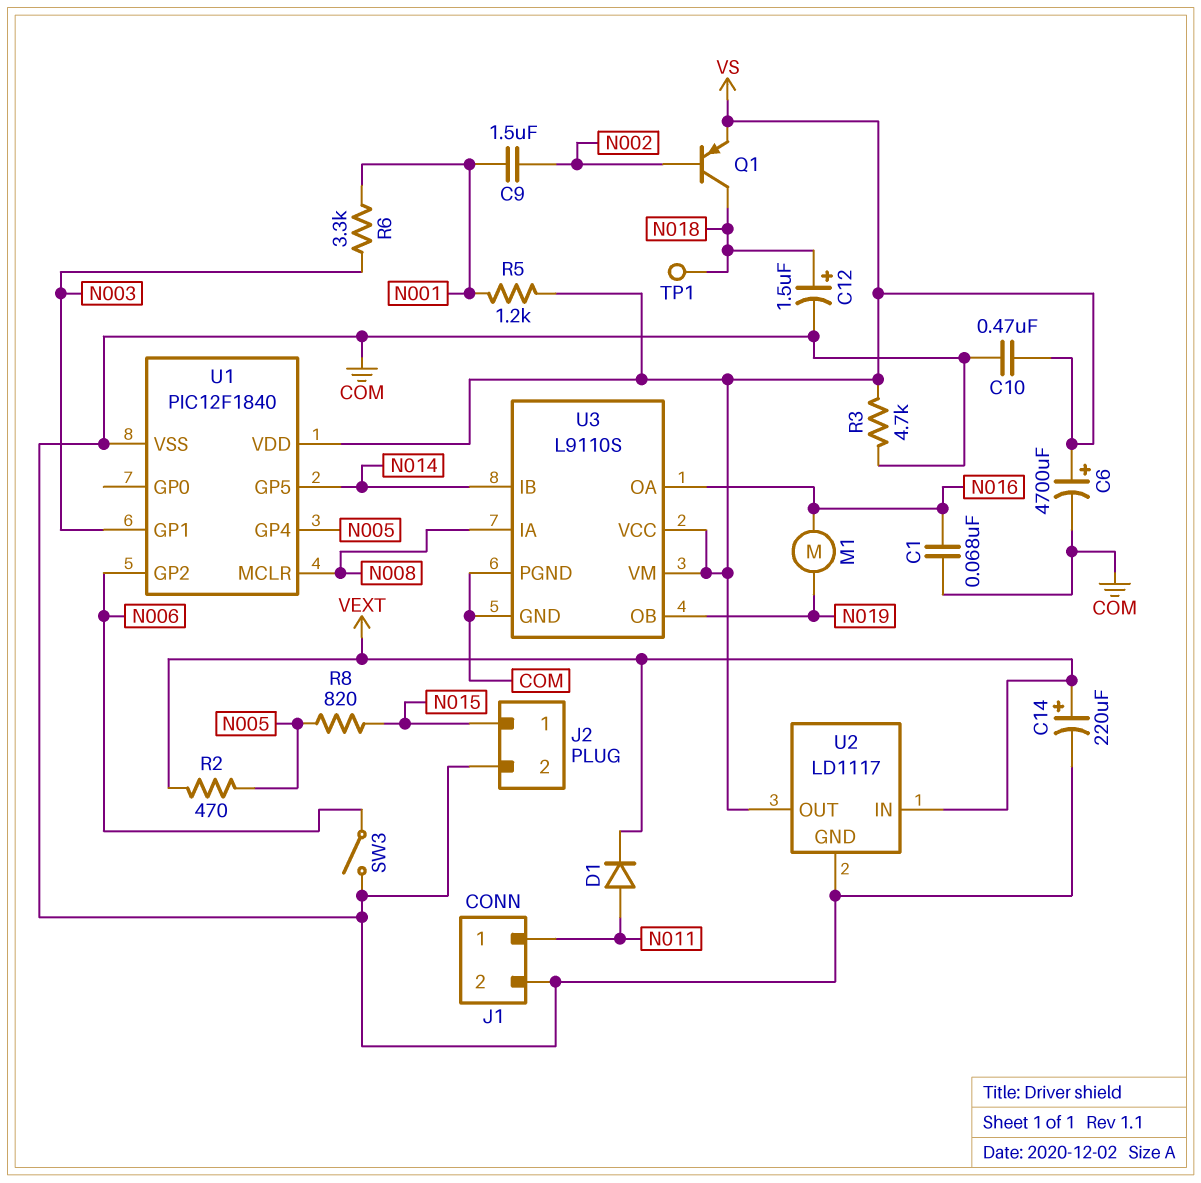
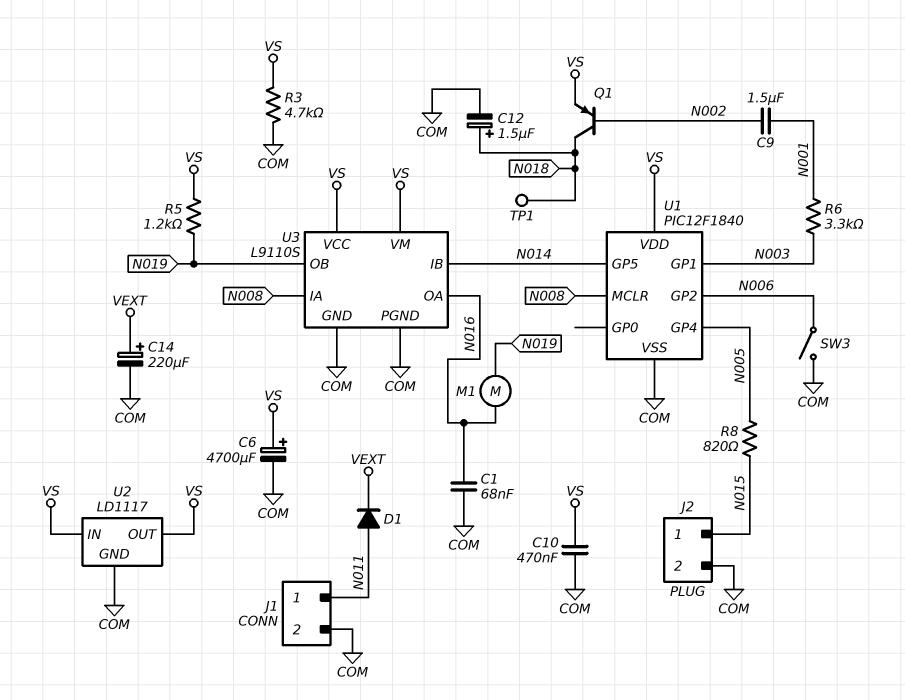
R2: 470 (N005, VEXT) -> none
R5: 1.2k (N001, VS) -> 1.2k (N019, VS)
U2 pin IN: VEXT -> VS

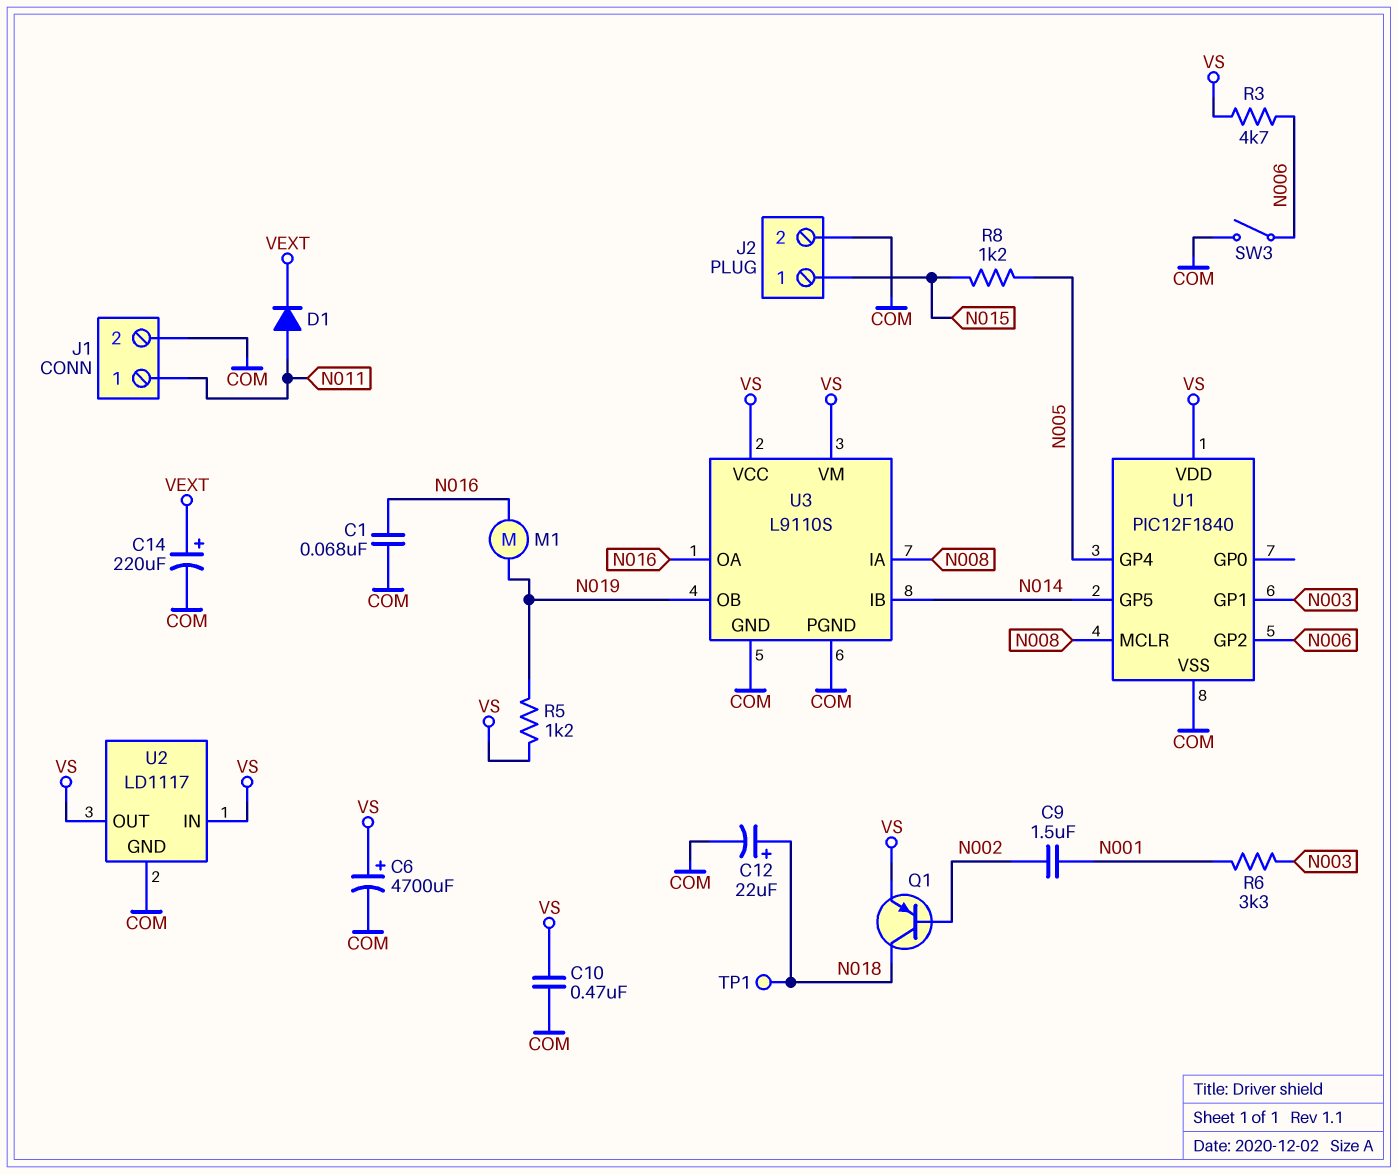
C12: 1.5uF (plus N018, minus COM) -> 22uF (plus N018, minus COM)
R3: 4.7k (COM, VS) -> 4.7k (N006, VS)
R8: 820 (N005, N015) -> 1.2k (N005, N015)

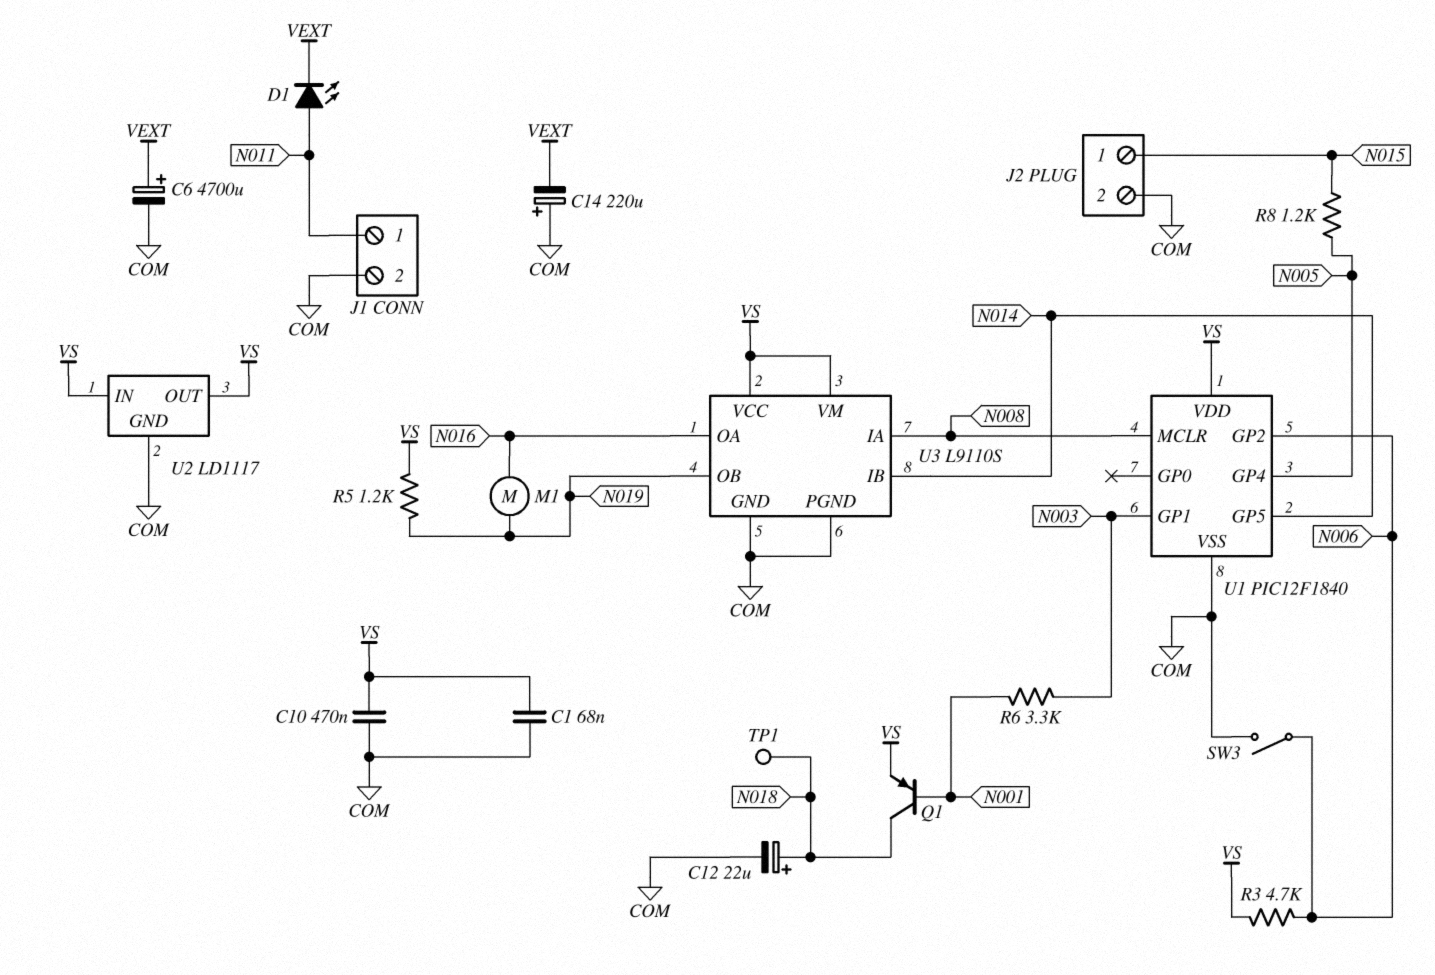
C1: 68nF (COM, N016) -> 68nF (COM, VS)
C6: 4700uF (plus VS, minus COM) -> 4700uF (plus VEXT, minus COM)
C9: 1.5uF (N001, N002) -> none
C14: 220uF (plus VEXT, minus COM) -> 220uF (plus COM, minus VEXT)
D1: diode (A N011, K VEXT) -> LED (A N011, K VEXT)
Q1: PNP (B N002, C N018, E VS) -> PNP (B N001, C N018, E VS)

